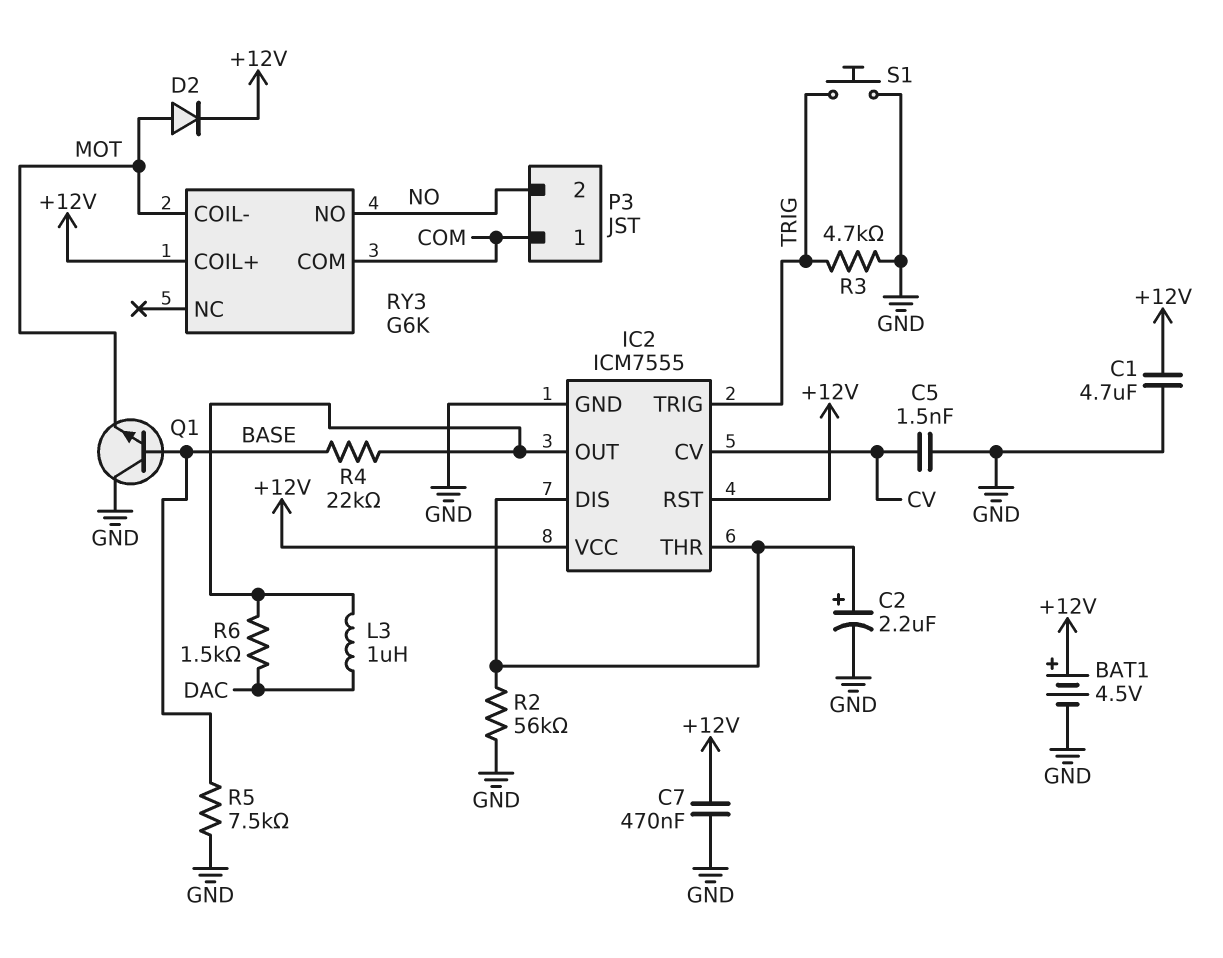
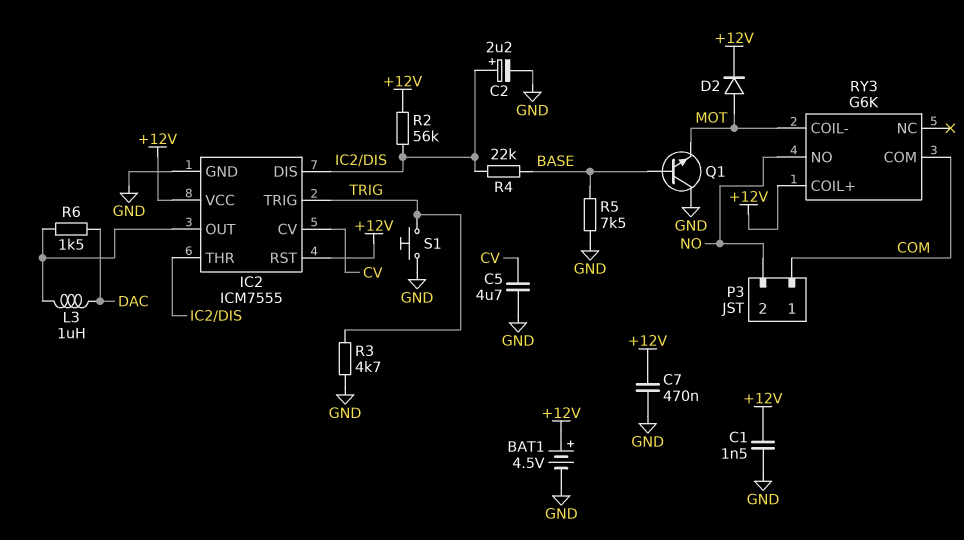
C1: 4.7uF (+12V, GND) -> 1.5nF (+12V, GND)
C5: 1.5nF (CV, GND) -> 4.7uF (CV, GND)
R2: 56k (GND, IC2/DIS) -> 56k (+12V, IC2/DIS)
R4: 22k (BASE, IC2/OUT) -> 22k (BASE, IC2/DIS)

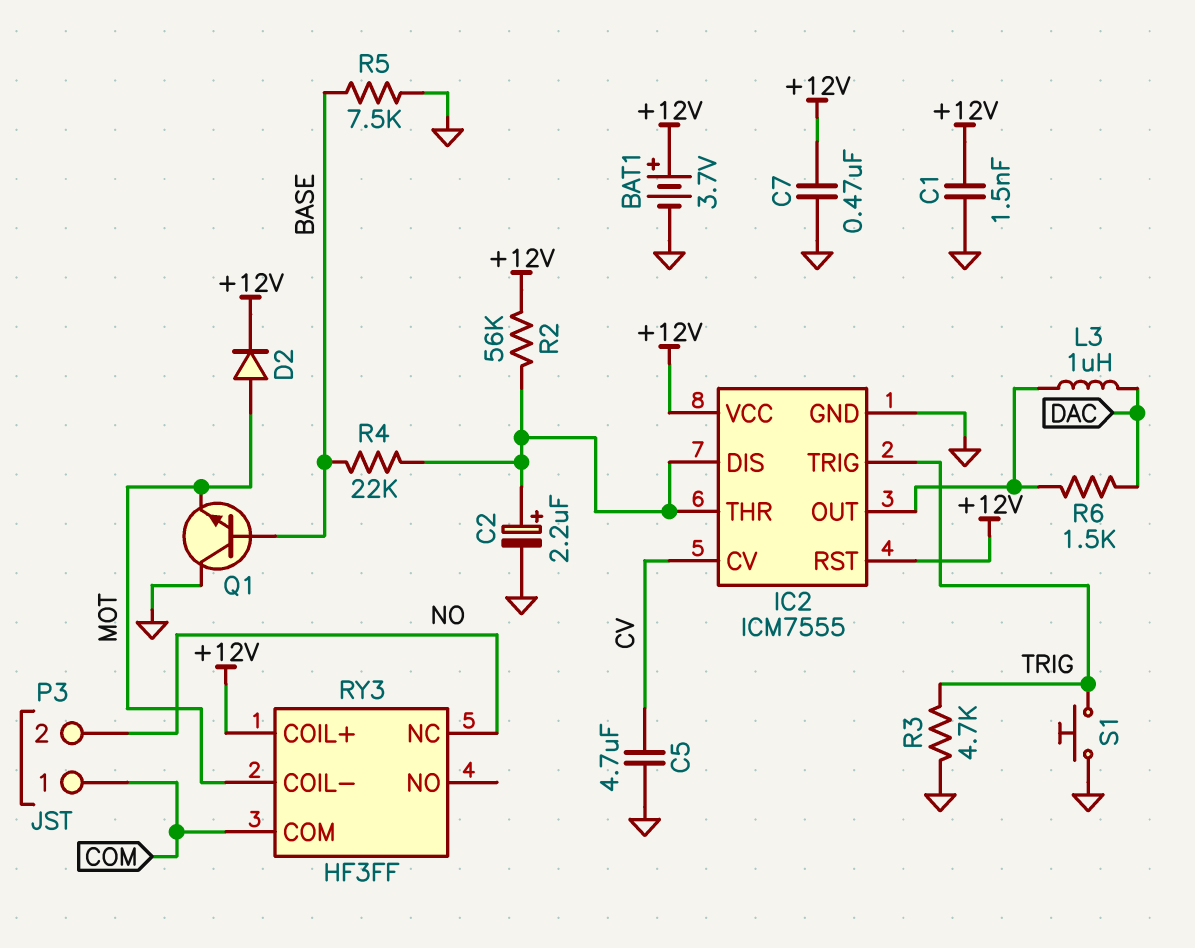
BAT1: 4.5V (plus +12V, minus GND) -> 3.7V (plus +12V, minus GND)
RY3: G6K -> HF3FF
RY3 pin NC: none -> NO
RY3 pin NO: NO -> none

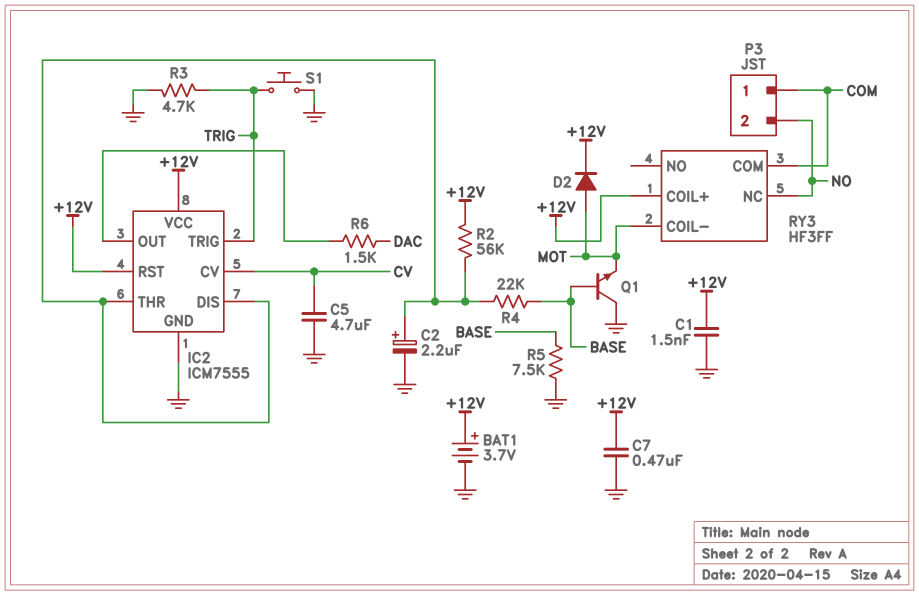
L3: 1uH (DAC, IC2/OUT) -> none

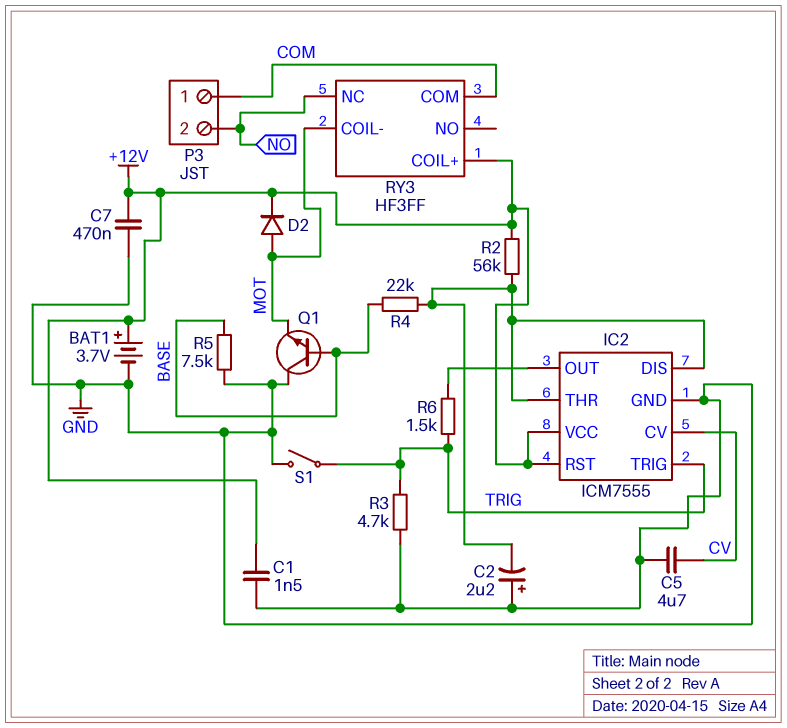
C2: 2.2uF (plus IC2/DIS, minus GND) -> 2.2uF (plus GND, minus IC2/DIS)
R6: 1.5k (DAC, IC2/OUT) -> 1.5k (IC2/OUT, TRIG)
S1: button (GND, TRIG) -> switch (GND, TRIG)

